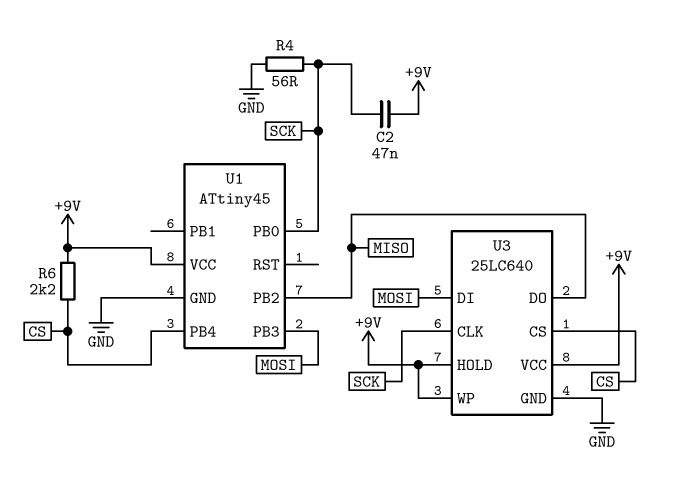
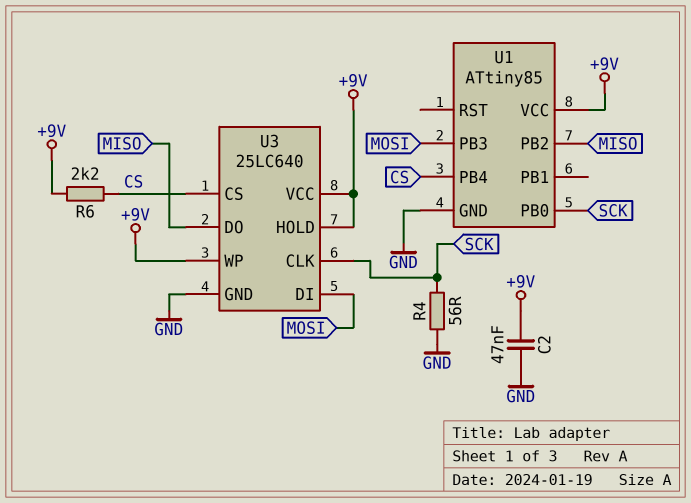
C2: 47nF (+9V, SCK) -> 47nF (+9V, GND)
U1: ATtiny45 -> ATtiny85

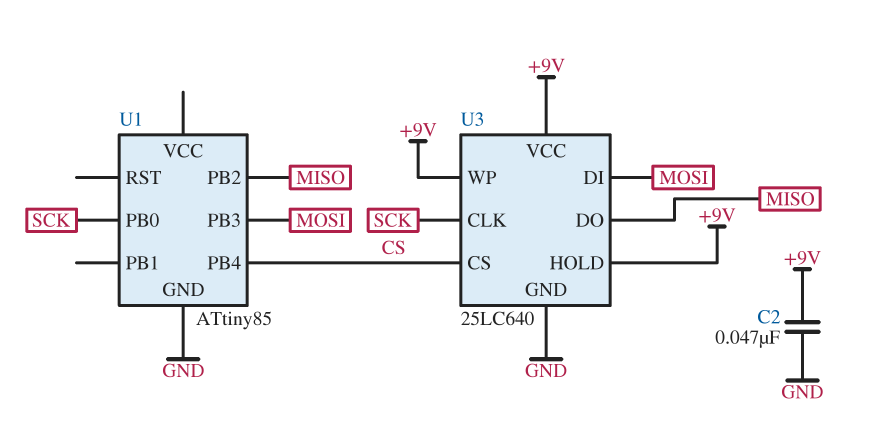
R4: 56 (GND, SCK) -> none
R6: 2.2k (+9V, CS) -> none
U1 pin VCC: +9V -> none

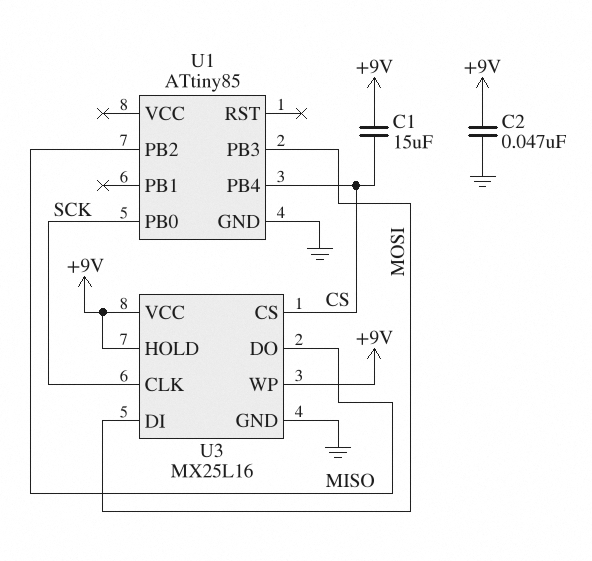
C1: none -> 15uF (+9V, CS)
U3: 25LC640 -> MX25L16

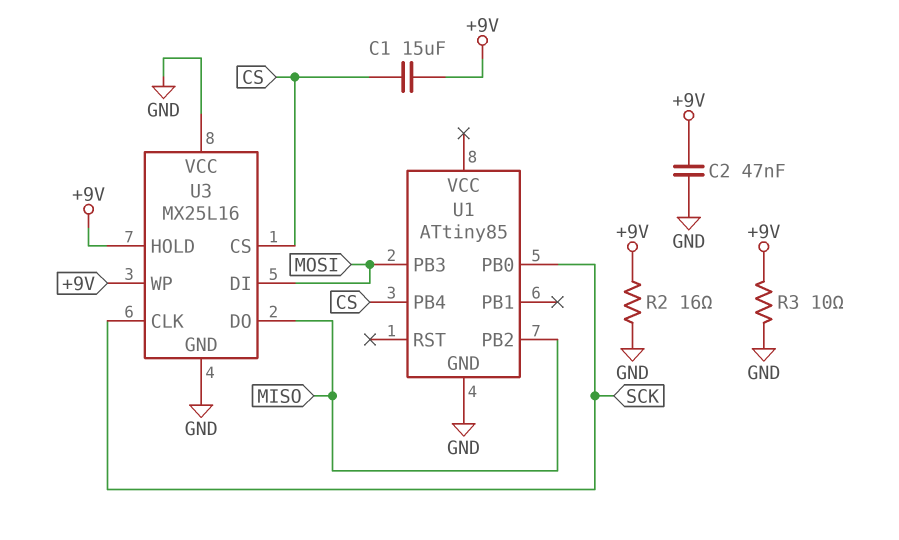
R2: none -> 16 (+9V, GND)
R3: none -> 10 (+9V, GND)
U3 pin VCC: +9V -> GND

